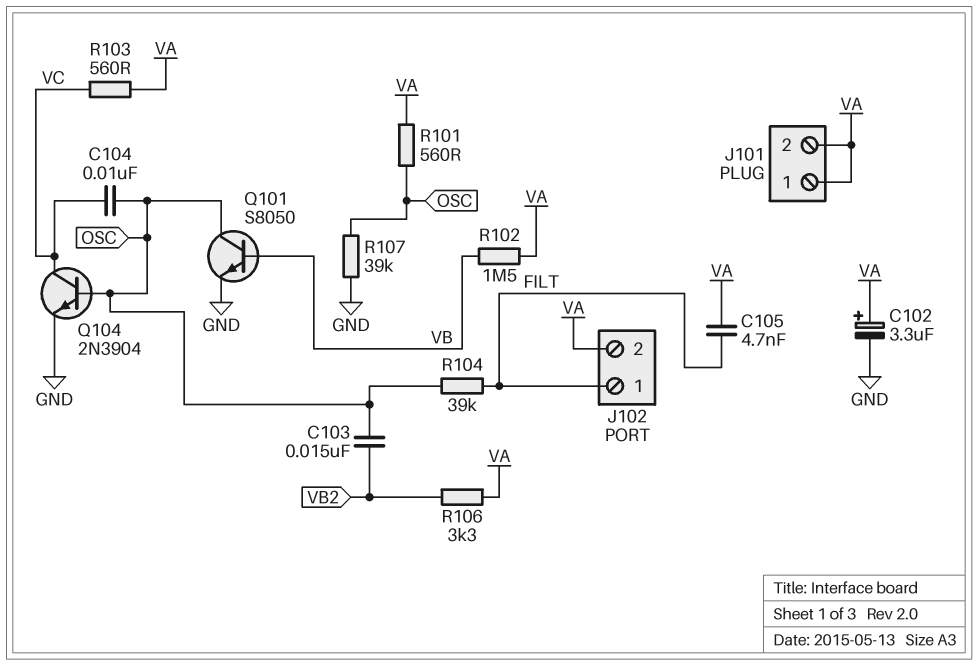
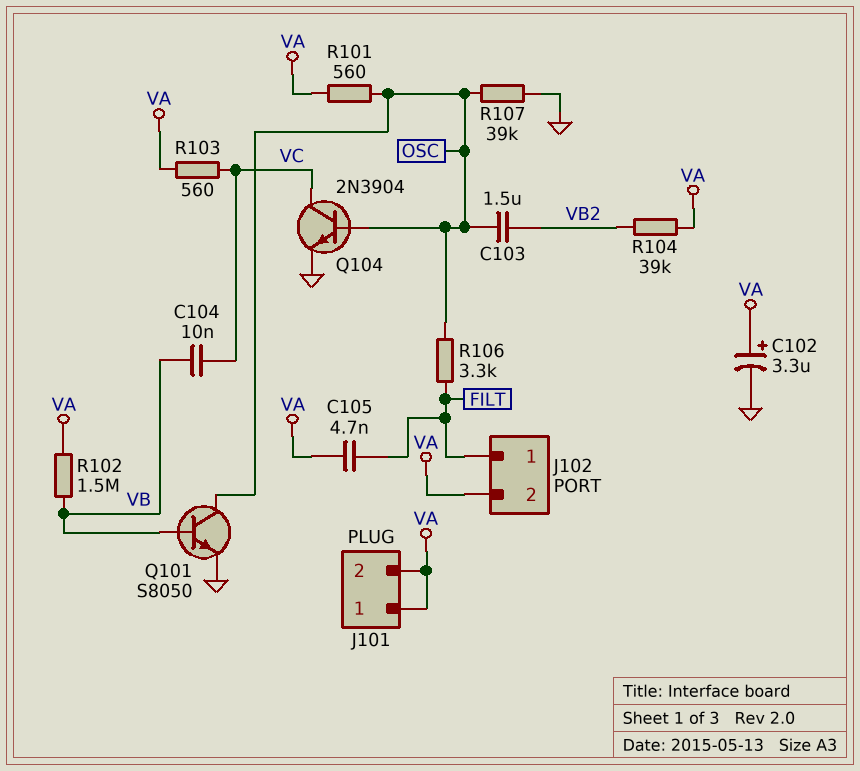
C103: 15nF (OSC, VB2) -> 1.5uF (OSC, VB2)
C104: 10nF (OSC, VC) -> 10nF (VB, VC)
R104: 39k (FILT, OSC) -> 39k (VA, VB2)
R106: 3.3k (VA, VB2) -> 3.3k (FILT, OSC)

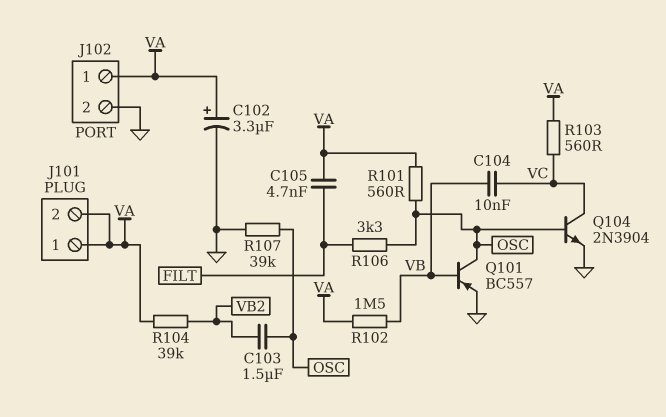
J102 pin 1: FILT -> VA
J102 pin 2: VA -> GND
Q101: NPN S8050 (B VB, C OSC, E GND) -> PNP BC557 (B VB, C OSC, E GND)

